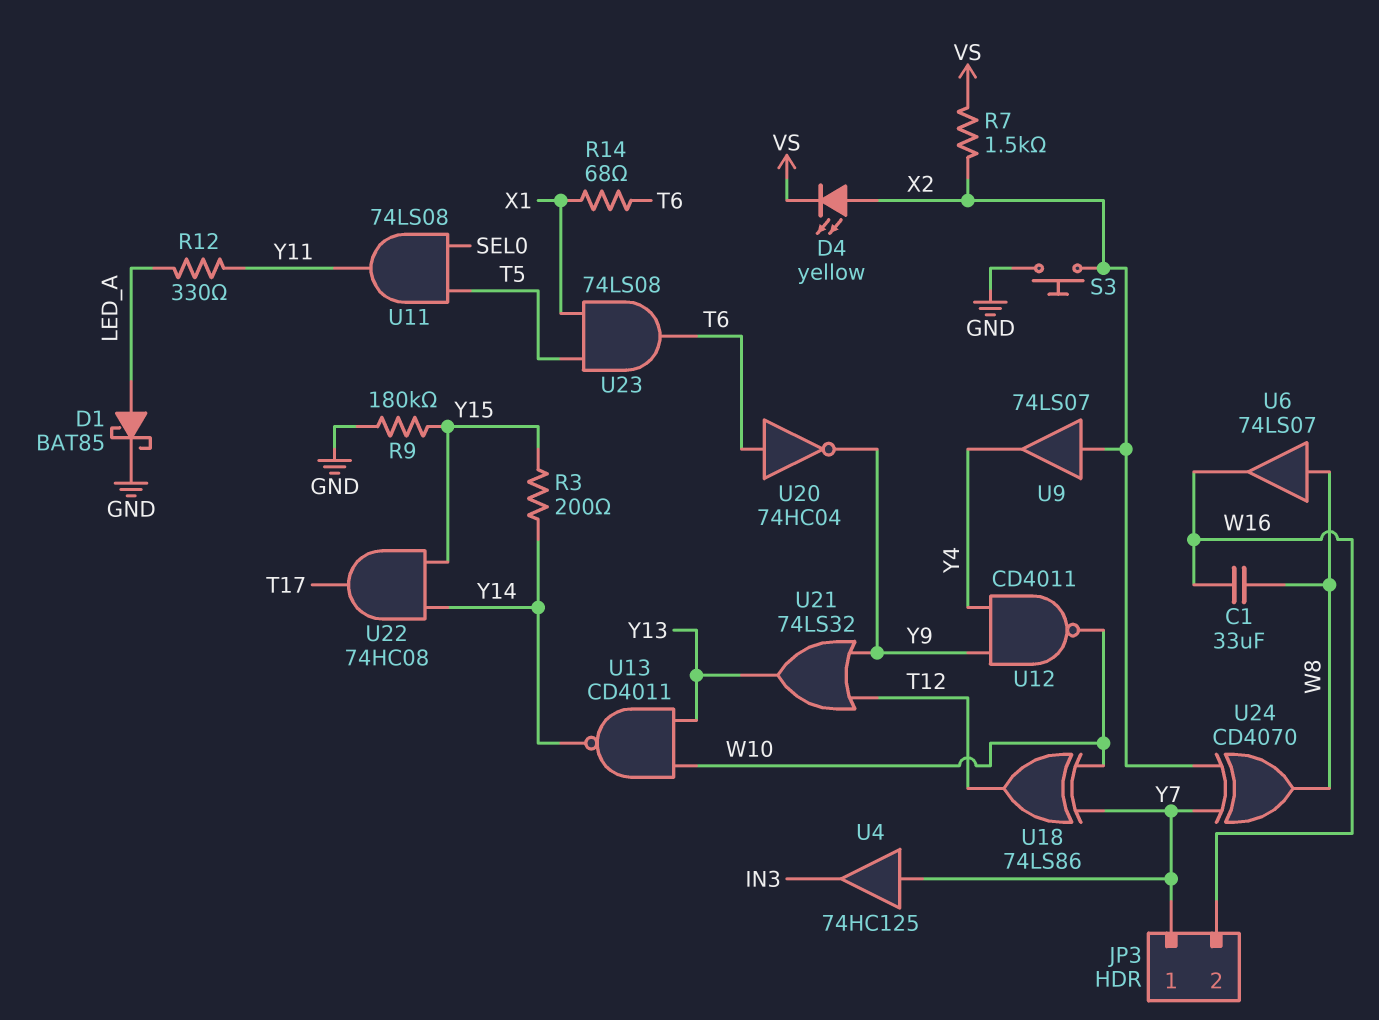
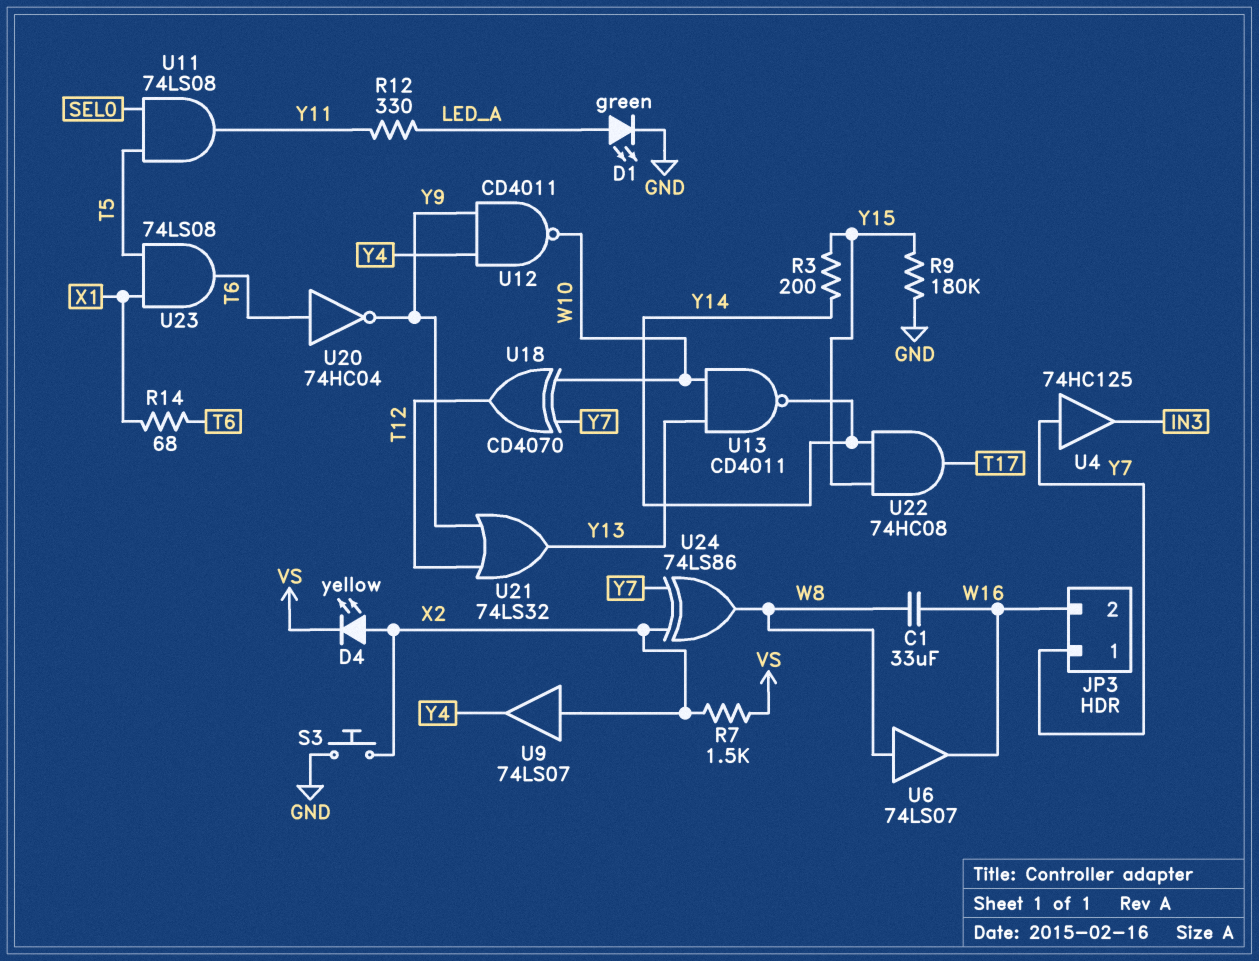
D1: schottky BAT85 (A LED_A, K GND) -> LED green (A LED_A, K GND)
U18: XOR 74LS86 (in W10, in Y7, out T12) -> XOR CD4070 (in W10, in Y7, out T12)
U24: XOR CD4070 (in X2, in Y7, out W8) -> XOR 74LS86 (in X2, in Y7, out W8)

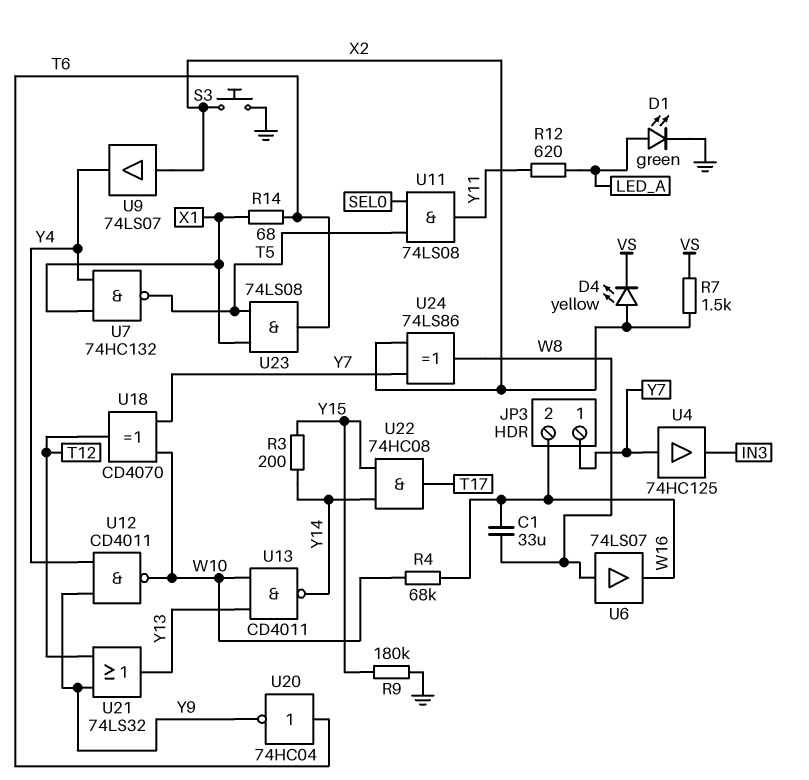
R4: none -> 68k (W10, W16)
R12: 330 (LED_A, Y11) -> 620 (LED_A, Y11)
U7: none -> NAND 74HC132 (in X1, in Y4, out T5)

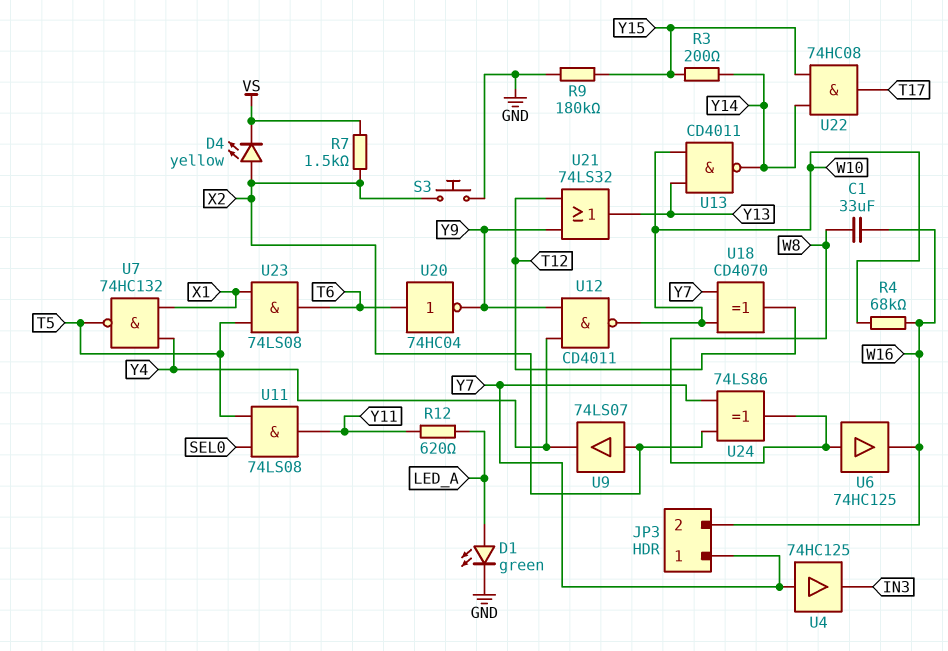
R14: 68 (T6, X1) -> none
U6: buffer 74LS07 (in W8, out W16) -> buffer 74HC125 (in W8, out W16)

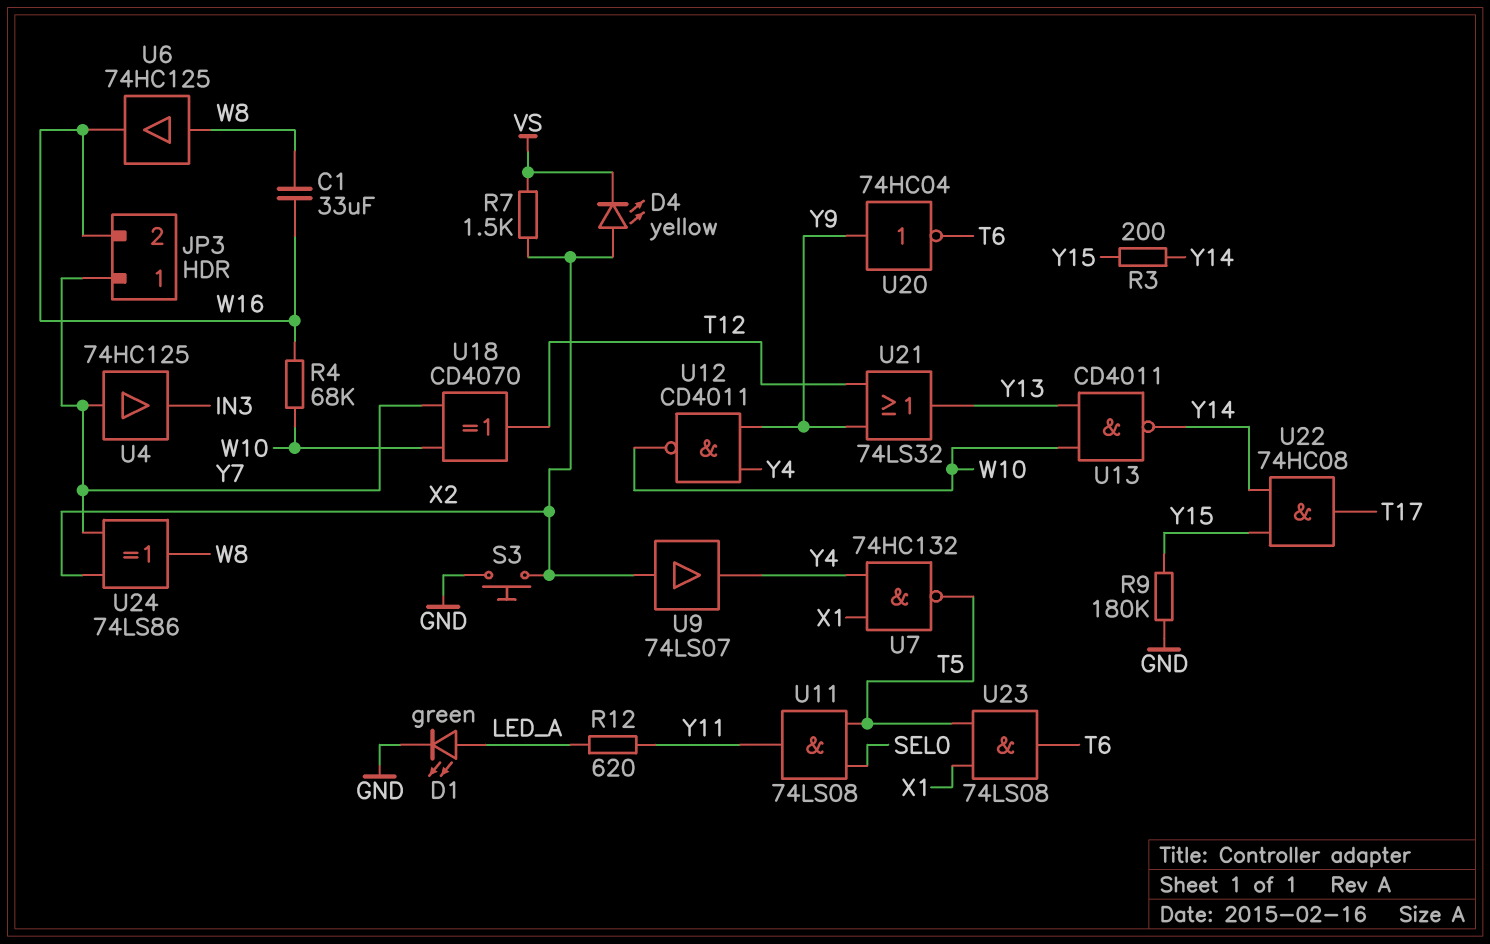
U20: NOT 74HC04 (in T6, out Y9) -> NOT 74HC04 (in Y9, out T6)

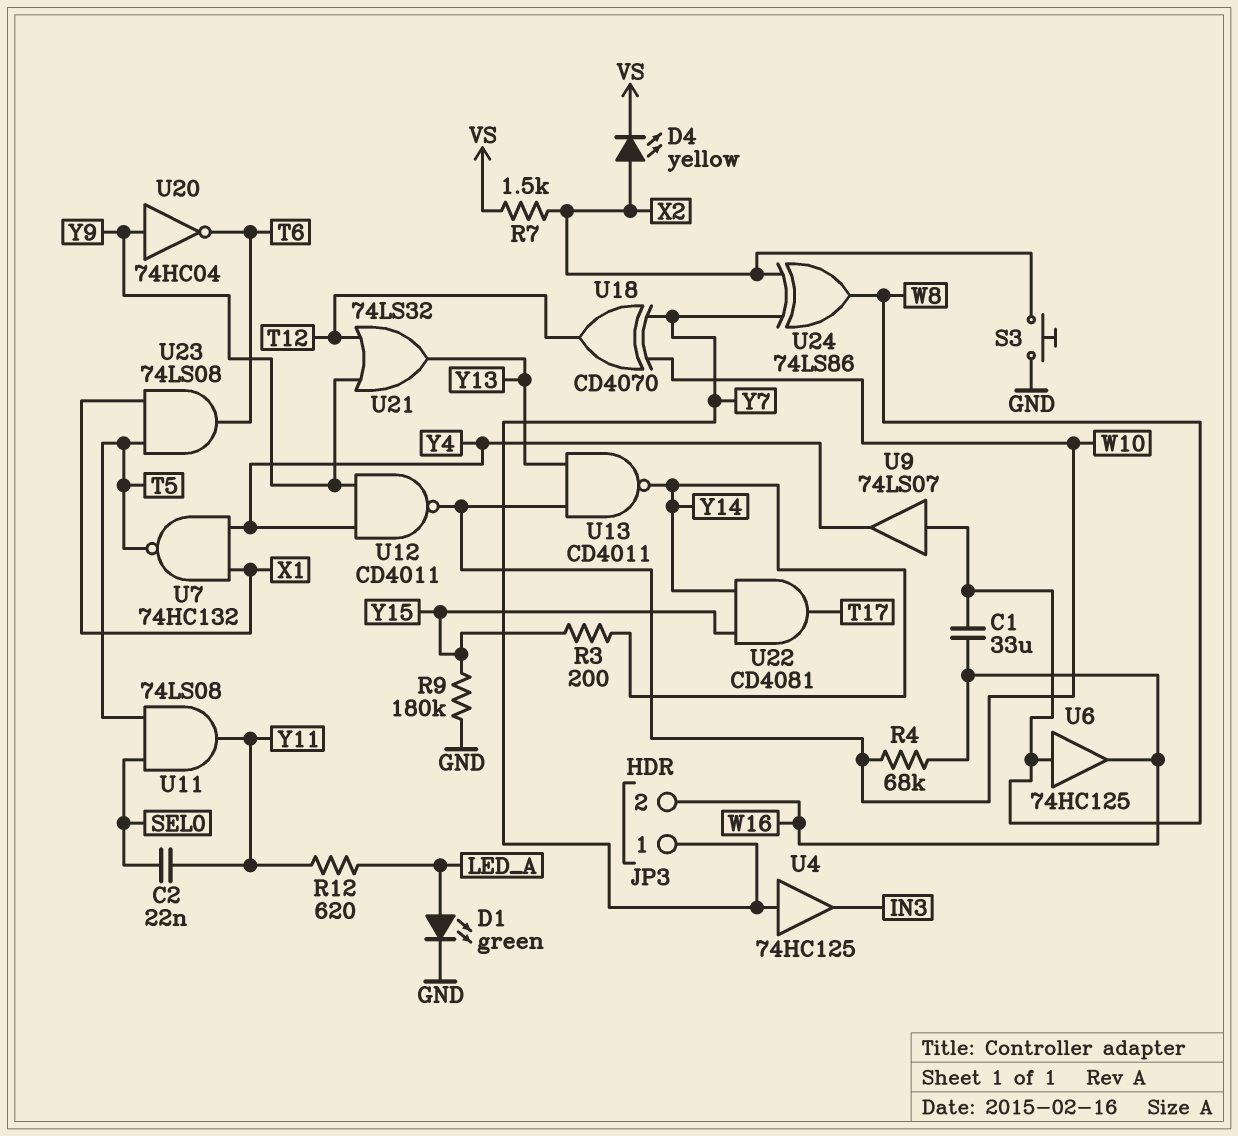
C2: none -> 22nF (SEL0, Y11)
U9: buffer 74LS07 (in X2, out Y4) -> buffer 74LS07 (in W8, out Y4)
U22: AND 74HC08 (in Y14, in Y15, out T17) -> AND CD4081 (in Y14, in Y15, out T17)

